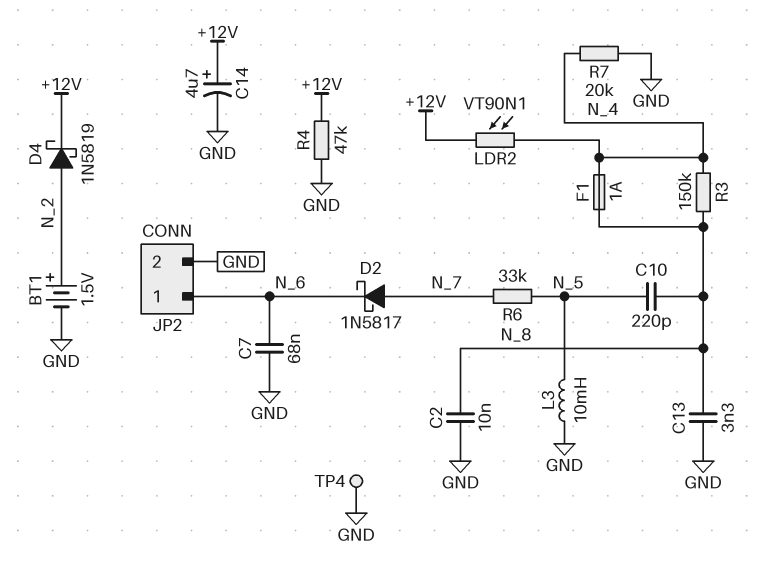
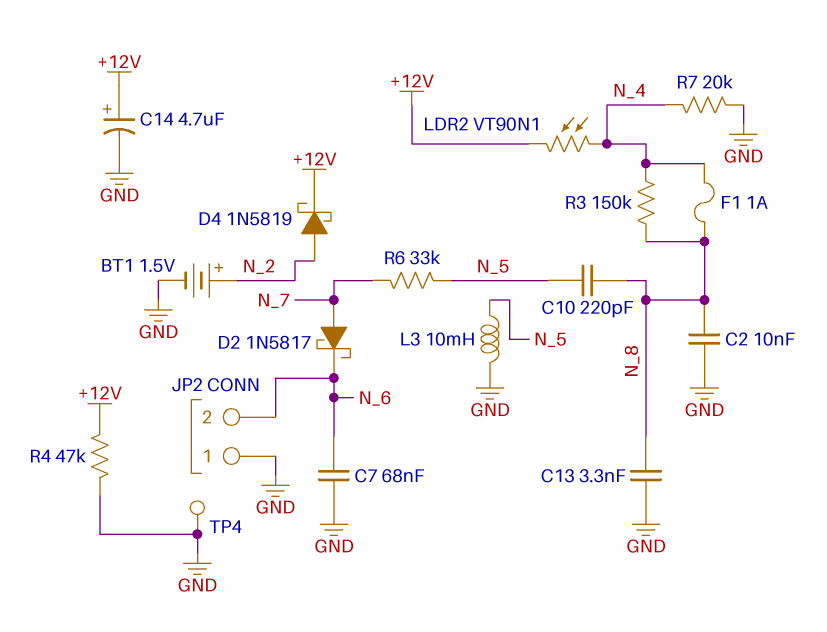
JP2 pin 1: N_6 -> GND
JP2 pin 2: GND -> N_6

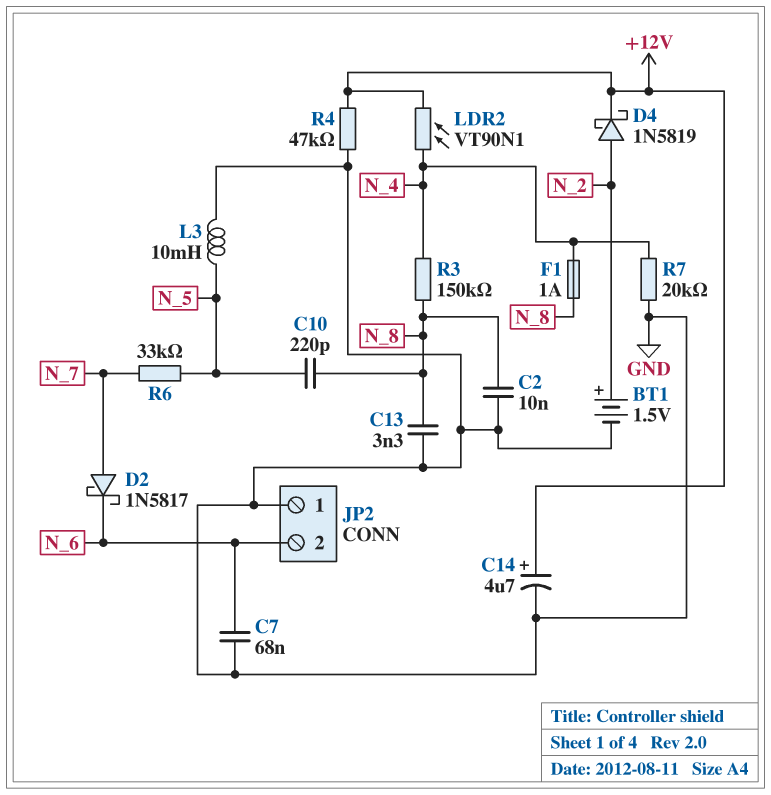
TP4: test point (GND) -> none

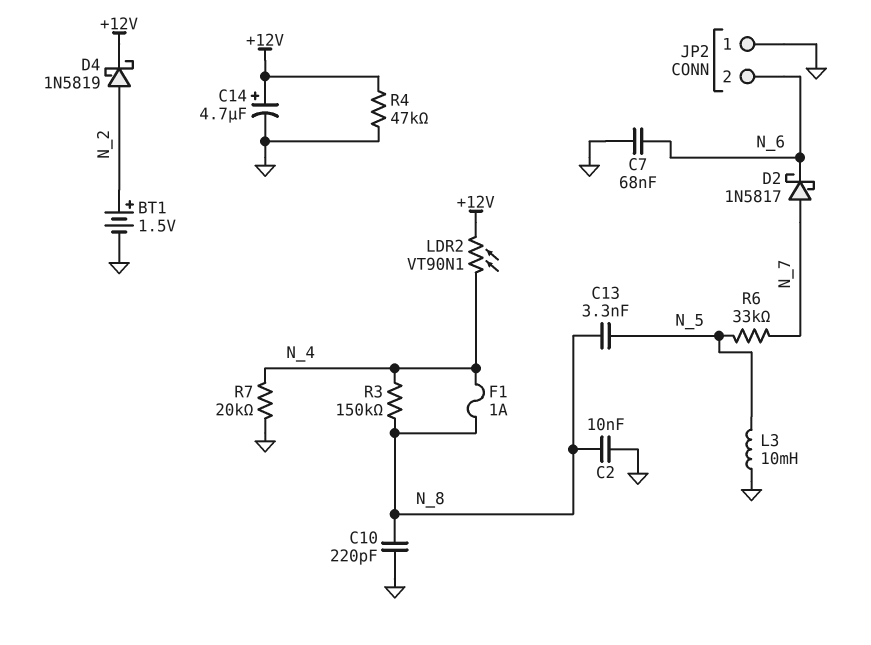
C10: 220pF (N_5, N_8) -> 220pF (GND, N_8)
C13: 3.3nF (GND, N_8) -> 3.3nF (N_5, N_8)

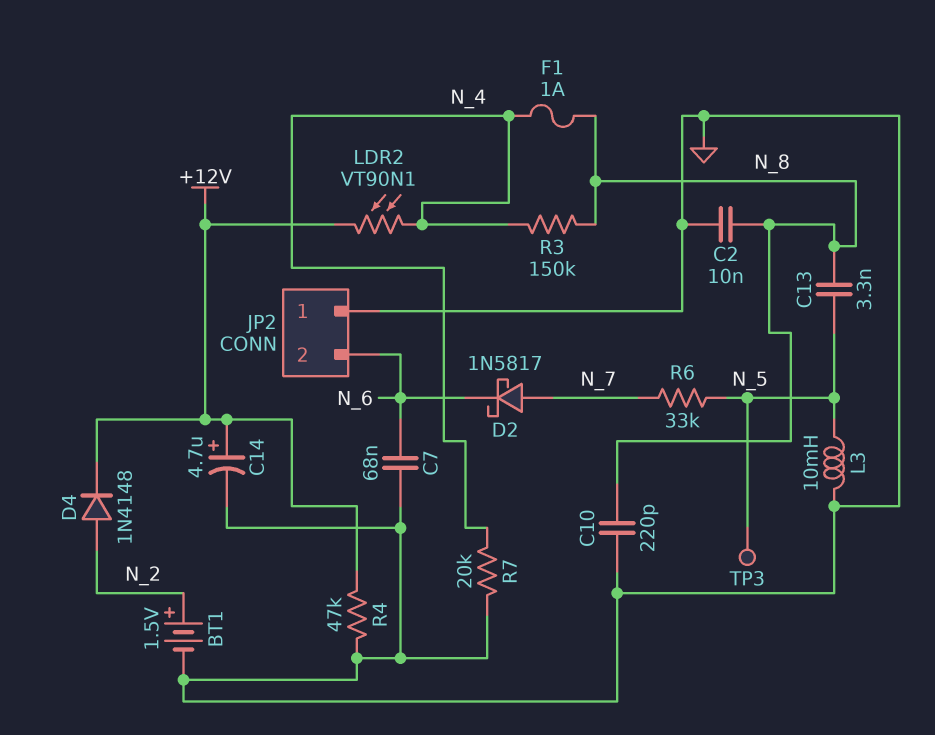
D4: schottky 1N5819 (A N_2, K +12V) -> diode 1N4148 (A N_2, K +12V)
TP3: none -> test point (N_5)

